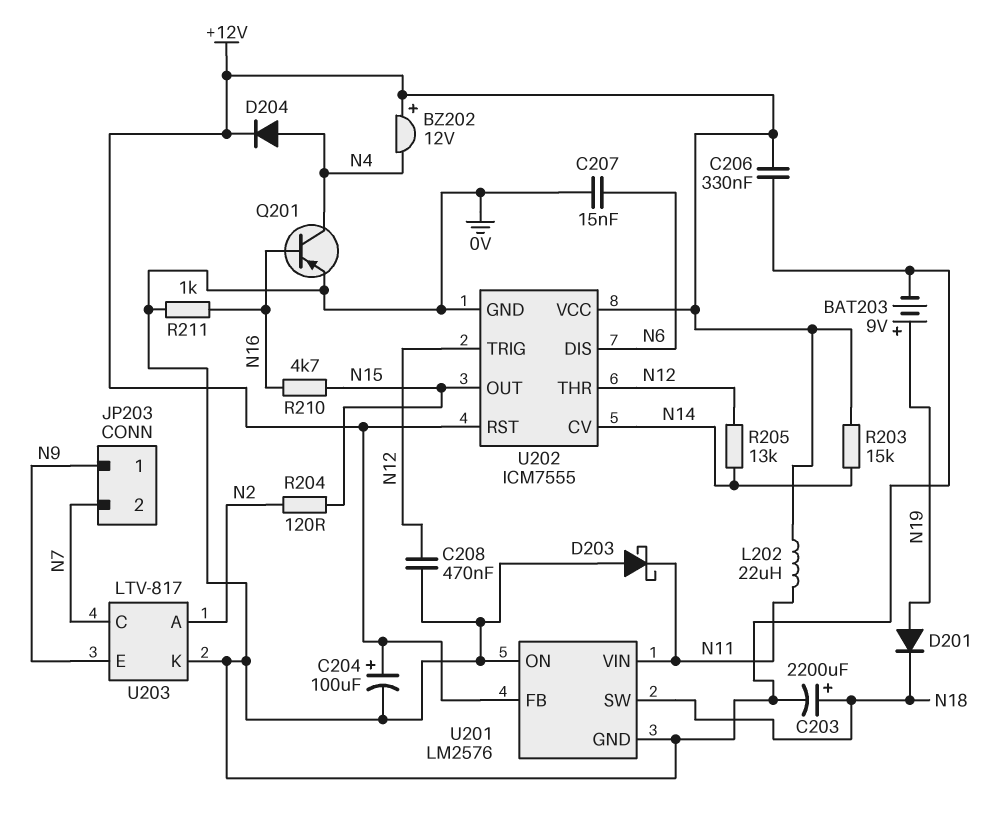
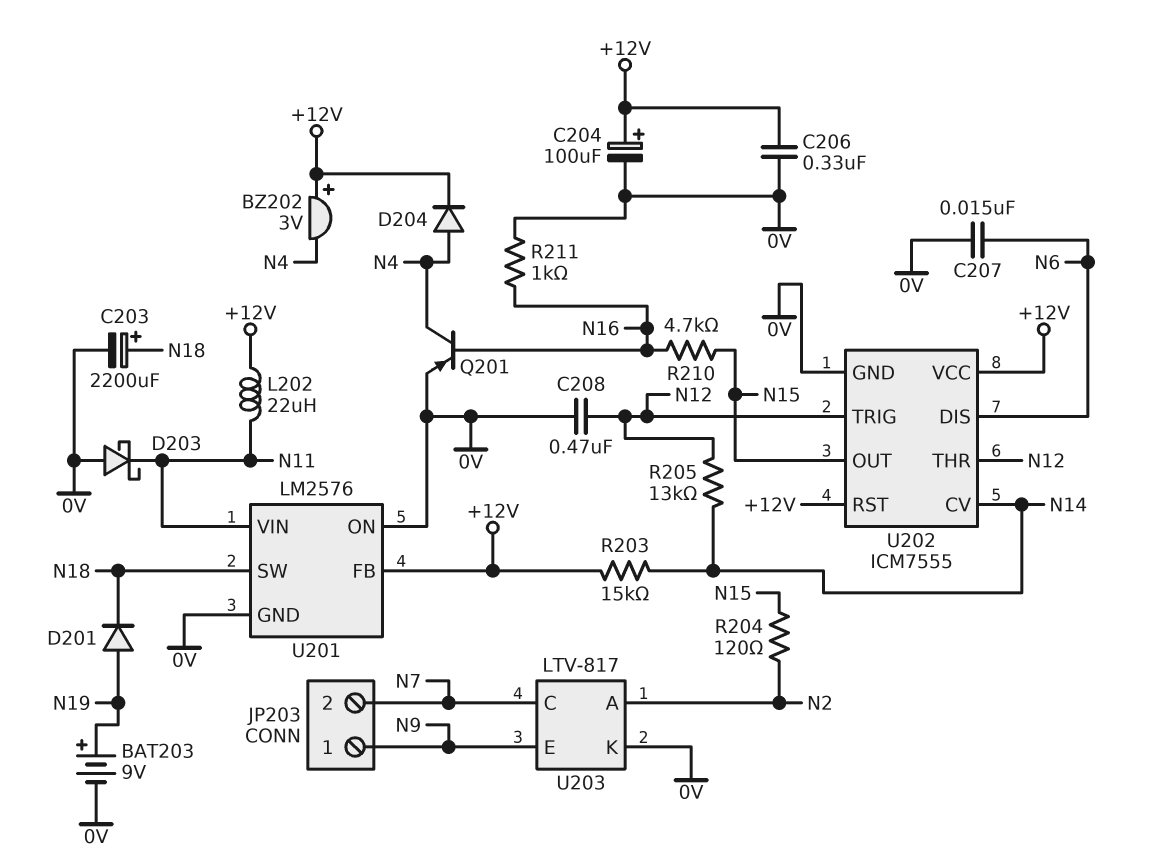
BZ202: buzzer 12V (plus +12V, minus N4) -> buzzer 3V (plus +12V, minus N4)

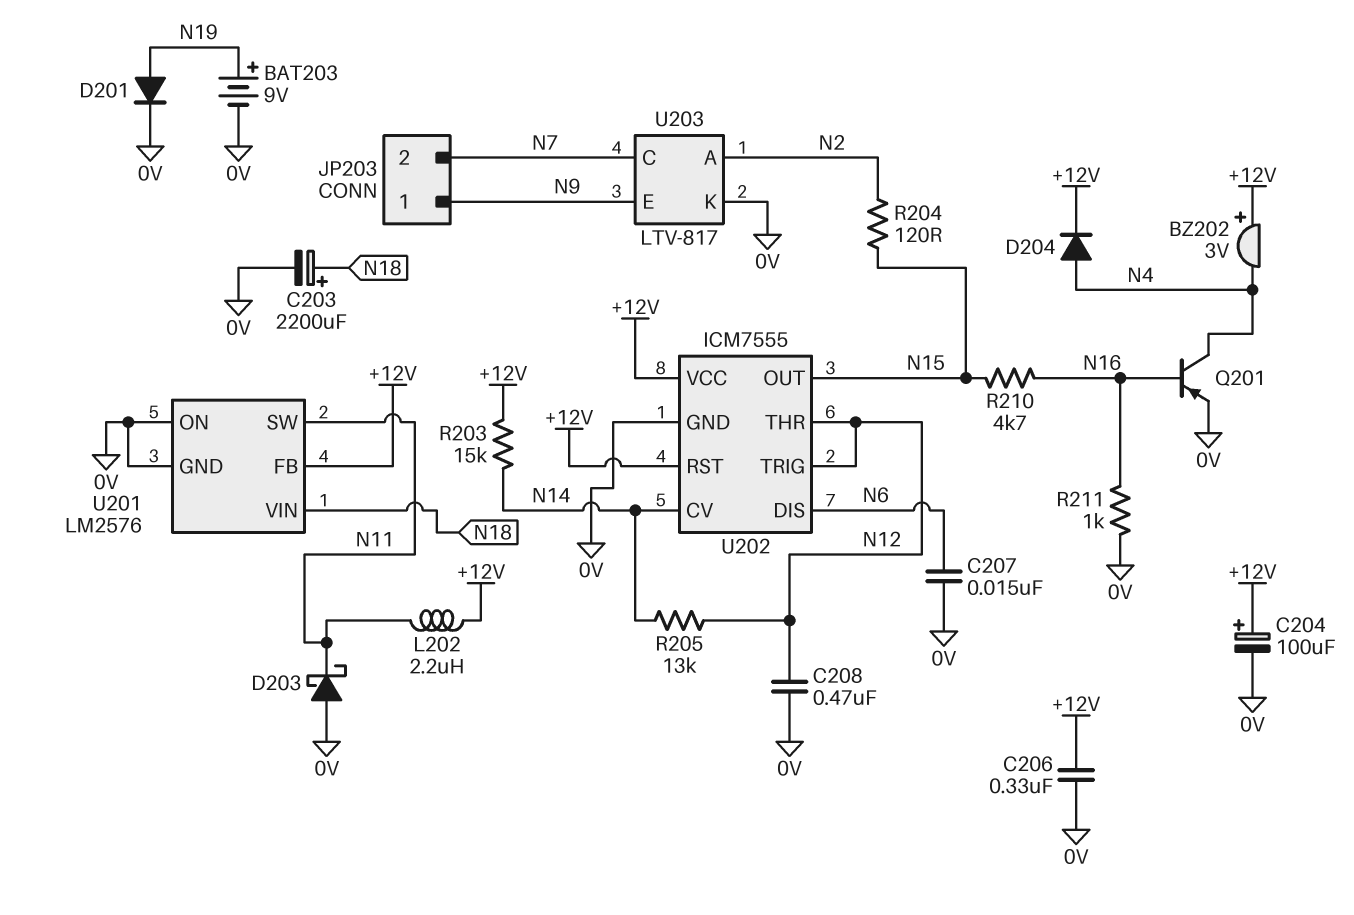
D201: diode (A N19, K N18) -> diode (A N19, K 0V)
L202: 22uH (+12V, N11) -> 2.2uH (+12V, N11)
U201 pin SW: N18 -> N11
U201 pin VIN: N11 -> N18

